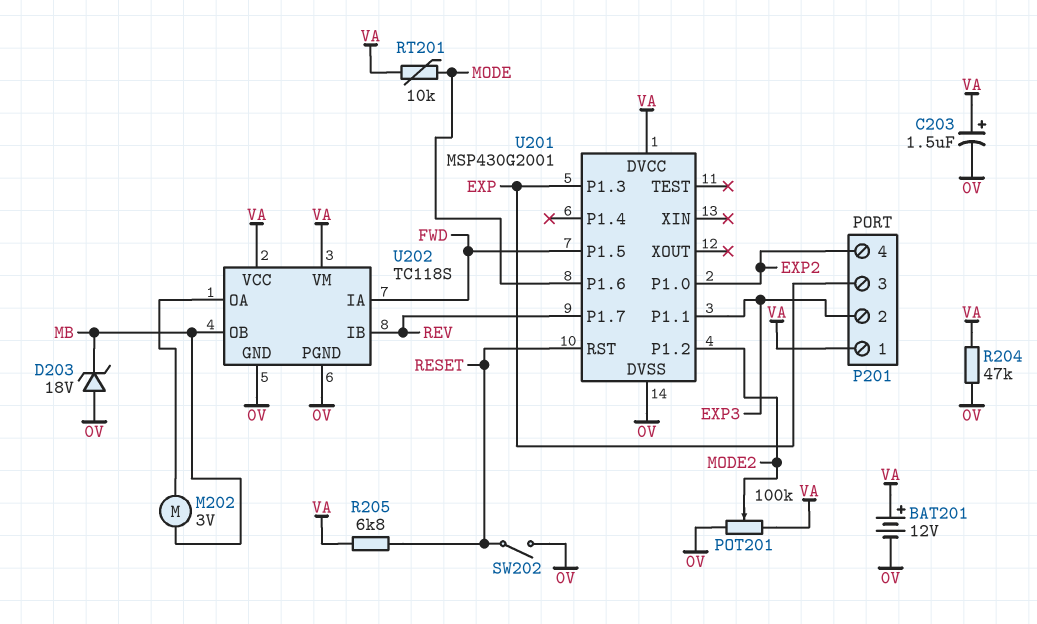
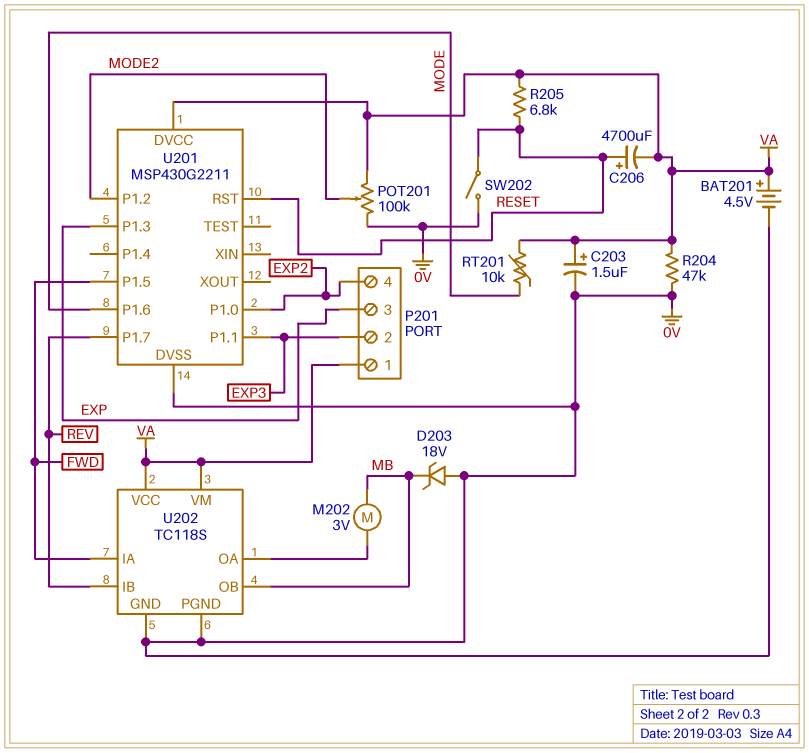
BAT201: 12V (plus VA, minus 0V) -> 4.5V (plus VA, minus 0V)
C206: none -> 4700uF (plus RESET, minus VA)
U201: MSP430G2001 -> MSP430G2211

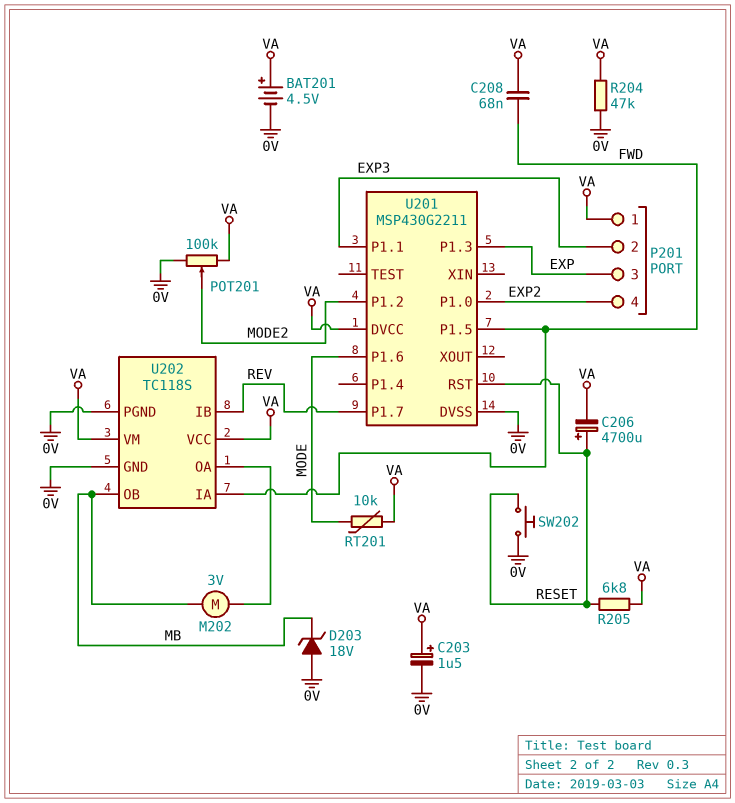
C208: none -> 68nF (FWD, VA)
SW202: switch (0V, RESET) -> button (0V, RESET)

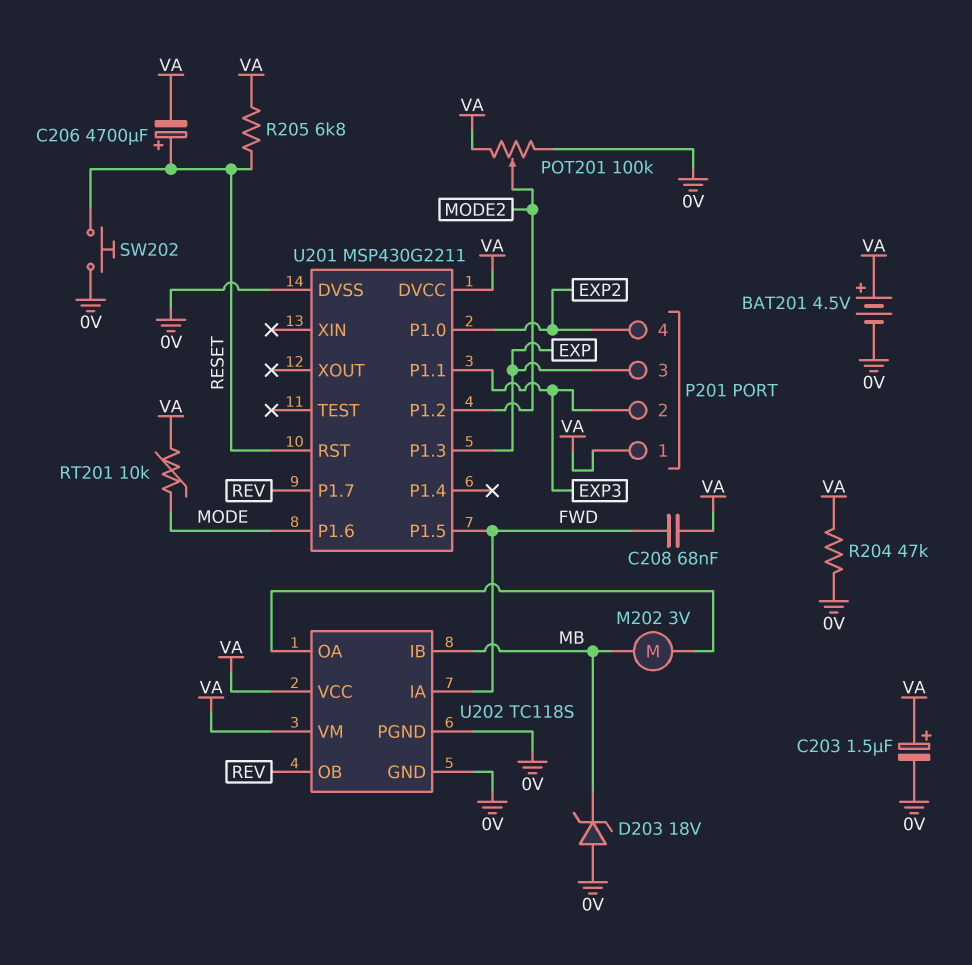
U202 pin IB: REV -> MB
U202 pin OB: MB -> REV

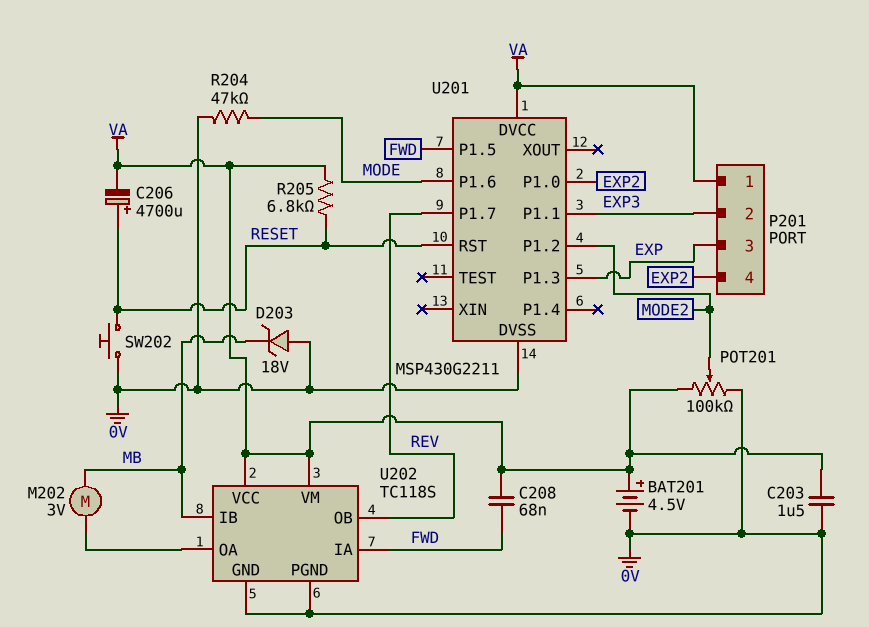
C203: 1.5uF (plus VA, minus 0V) -> 1.5uF (0V, VA)
R204: 47k (0V, VA) -> 47k (0V, MODE)
RT201: 10k (MODE, VA) -> none

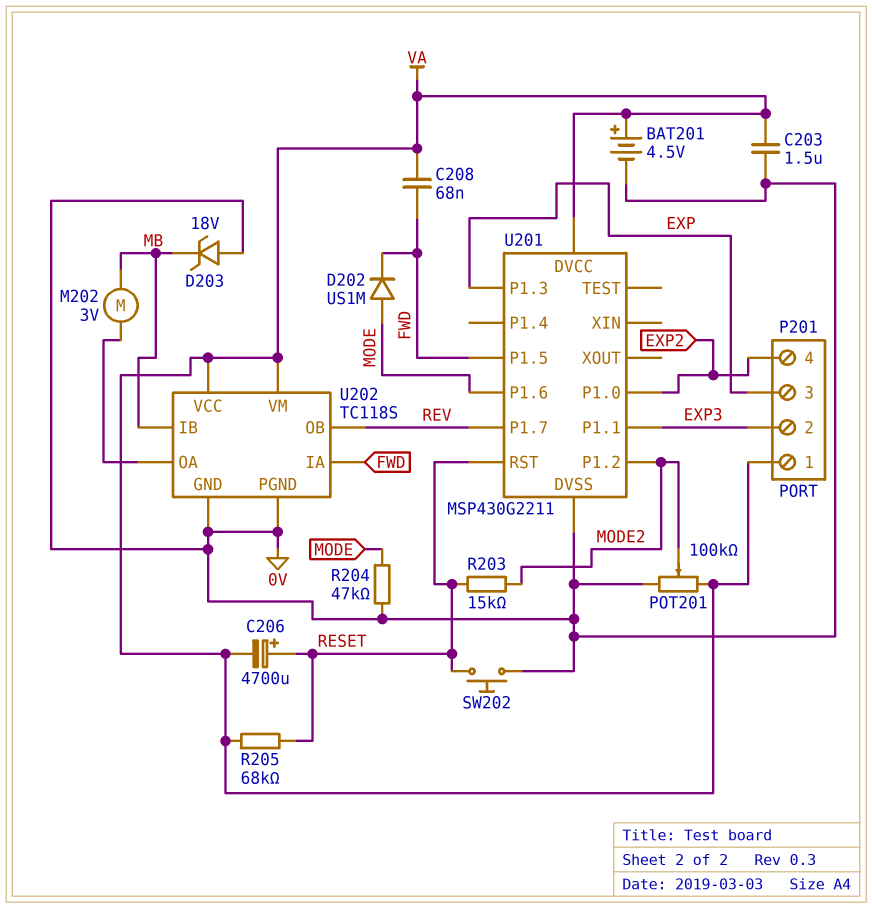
D202: none -> diode US1M (A MODE, K FWD)
R203: none -> 15k (MODE2, RESET)
R205: 6.8k (RESET, VA) -> 68k (RESET, VA)

